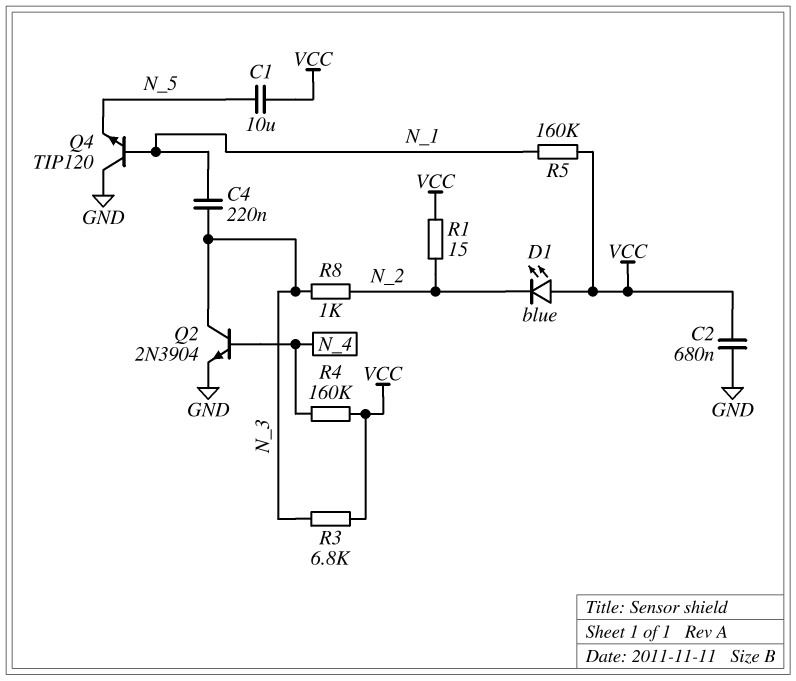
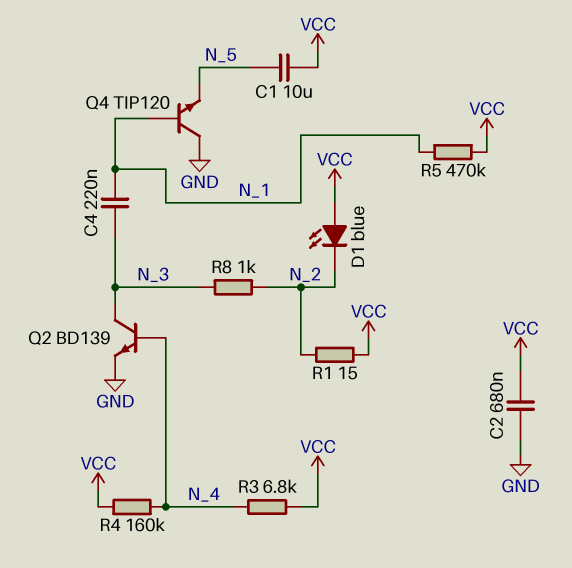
Q2: NPN 2N3904 (B N_4, C N_3, E GND) -> NPN BD139 (B N_4, C N_3, E GND)
R3: 6.8k (N_3, VCC) -> 6.8k (N_4, VCC)
R5: 160k (N_1, VCC) -> 470k (N_1, VCC)

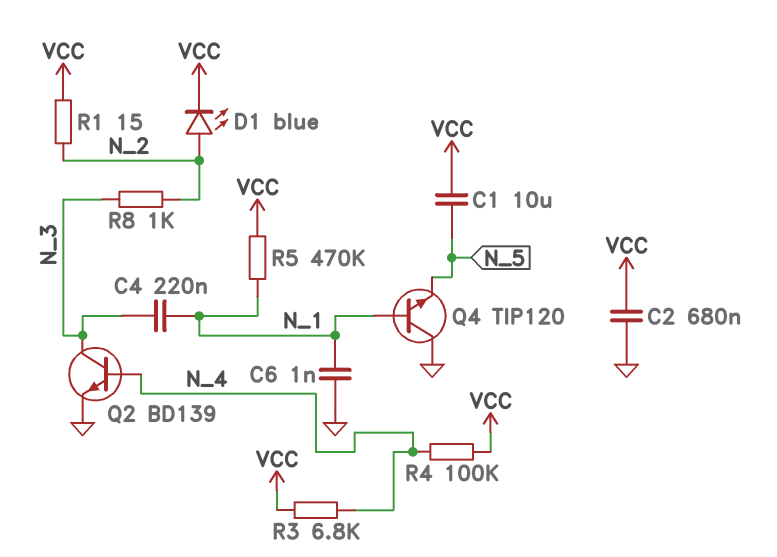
C6: none -> 1nF (GND, N_1)
D1: LED blue (A VCC, K N_2) -> LED blue (A N_2, K VCC)
R4: 160k (N_4, VCC) -> 100k (N_4, VCC)

